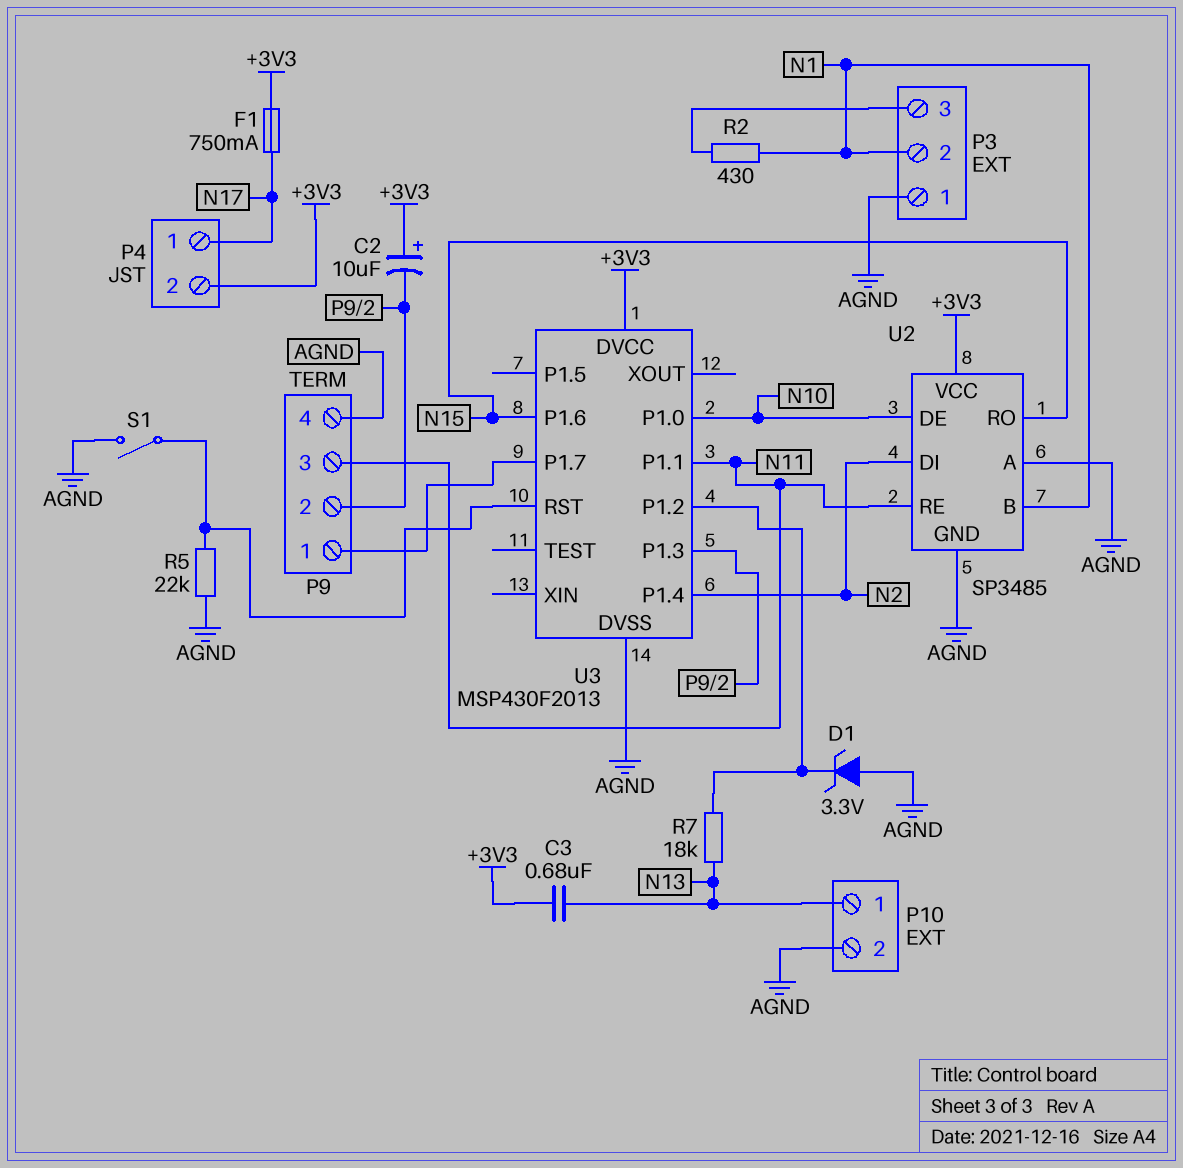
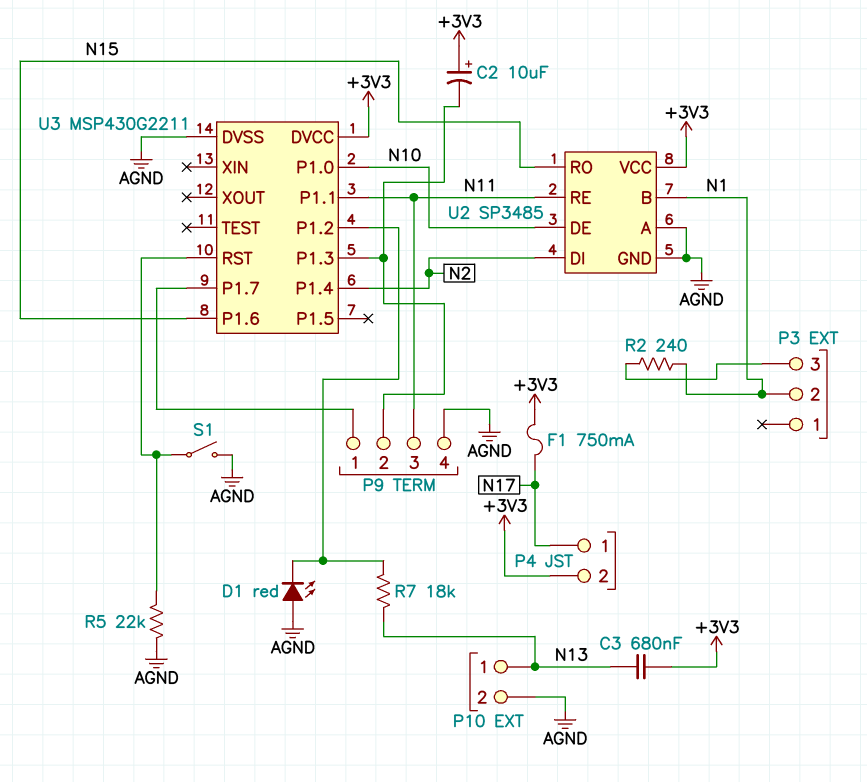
D1: zener 3.3V (A AGND, K U3/P1.2) -> LED red (A AGND, K U3/P1.2)
P3 pin 1: AGND -> none
R2: 430 (N1, P3/3) -> 240 (N1, P3/3)
U3: MSP430F2013 -> MSP430G2211

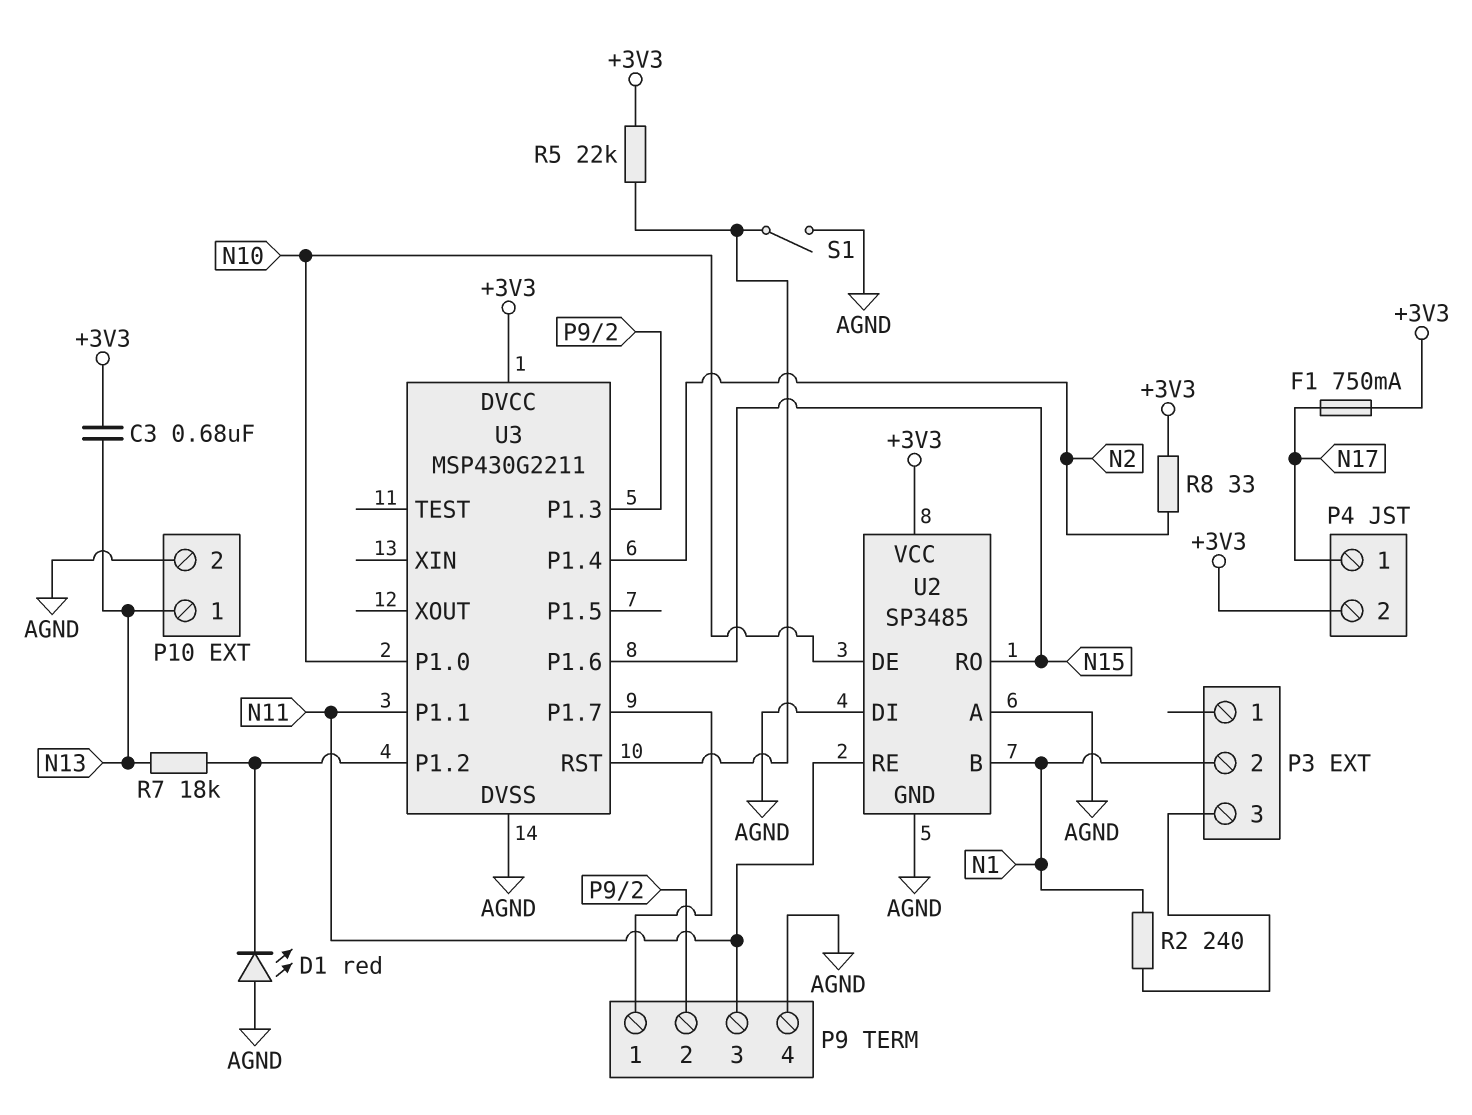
C2: 10uF (plus +3V3, minus P9/2) -> none
R5: 22k (AGND, U3/RST) -> 22k (+3V3, U3/RST)
R8: none -> 33 (+3V3, N2)
U2 pin DI: N2 -> AGND

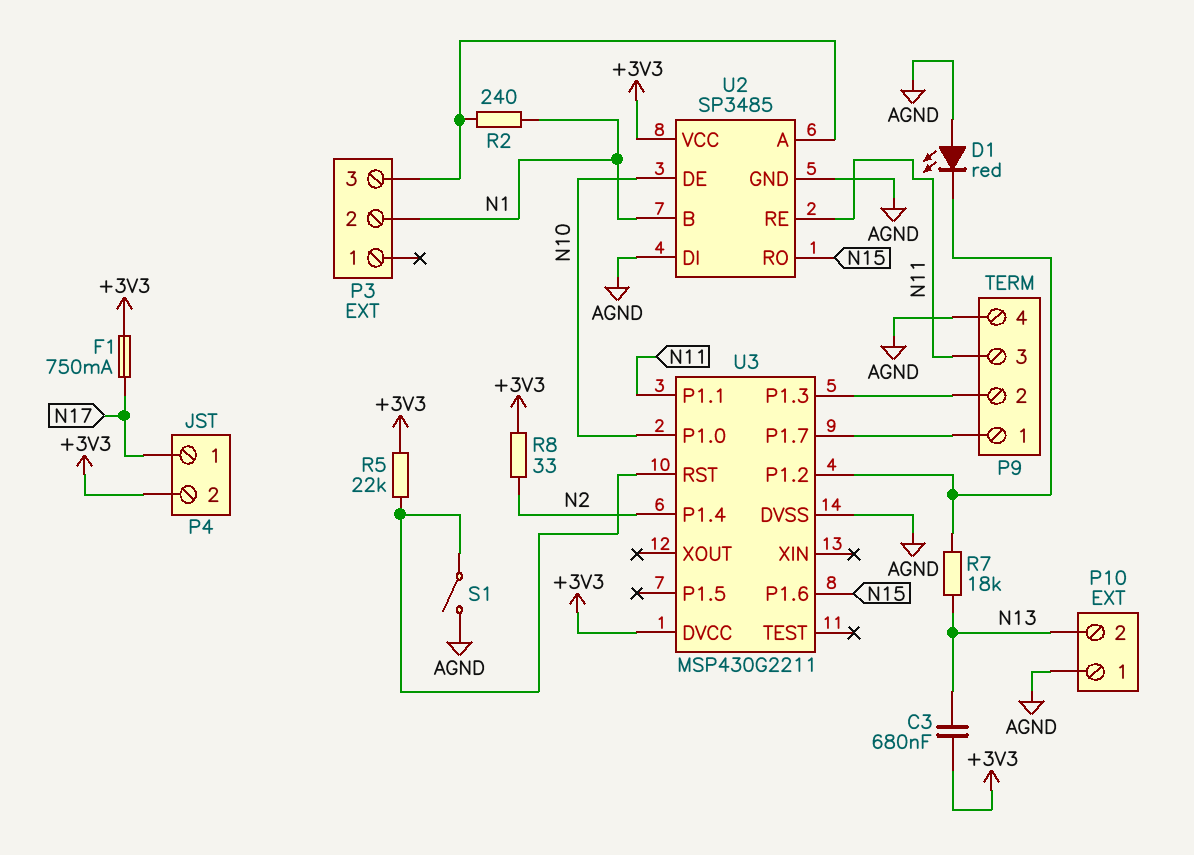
P10 pin 1: N13 -> AGND
P10 pin 2: AGND -> N13
U2 pin A: AGND -> P3/3

